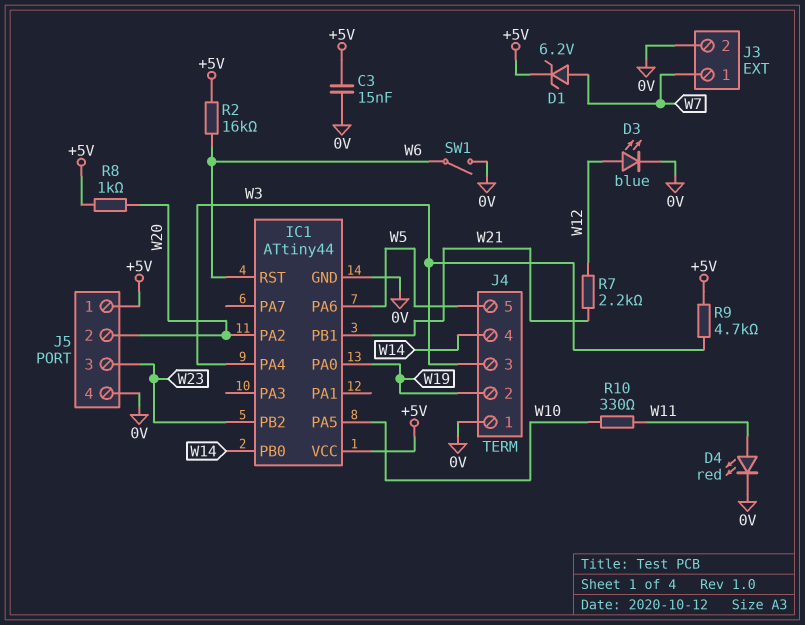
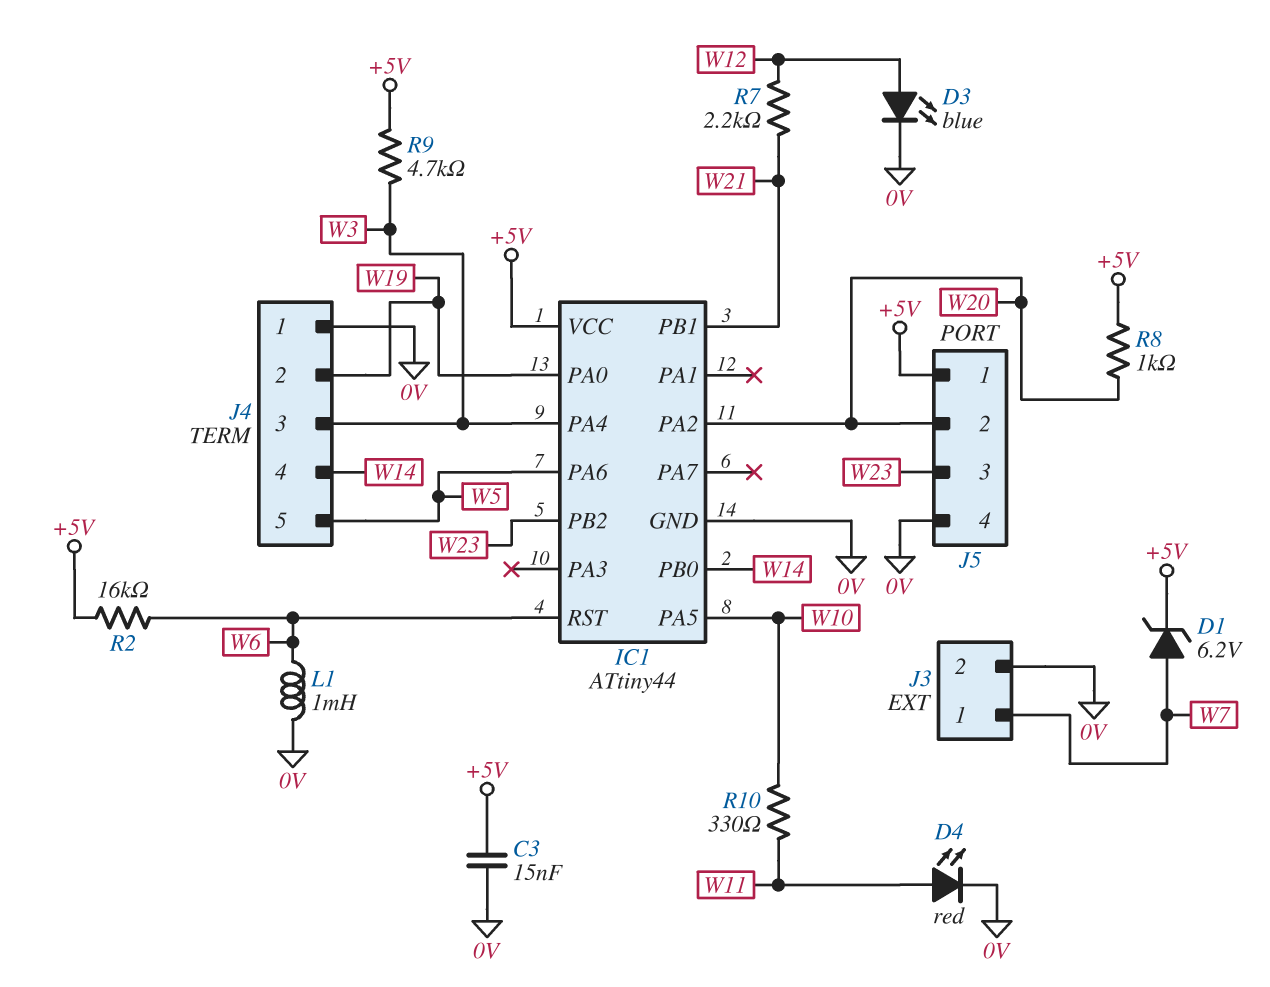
L1: none -> 1mH (0V, W6)
SW1: switch (0V, W6) -> none

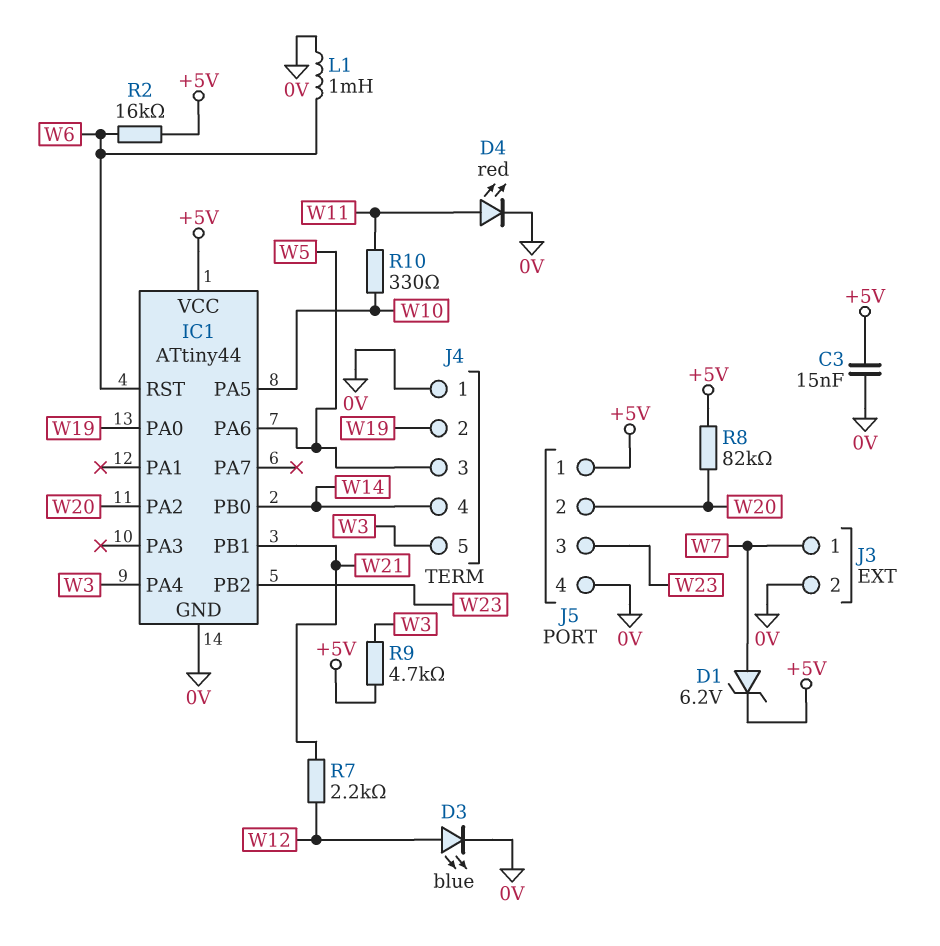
J4 pin 3: W3 -> W5
J4 pin 5: W5 -> W3
R8: 1k (+5V, W20) -> 82k (+5V, W20)

